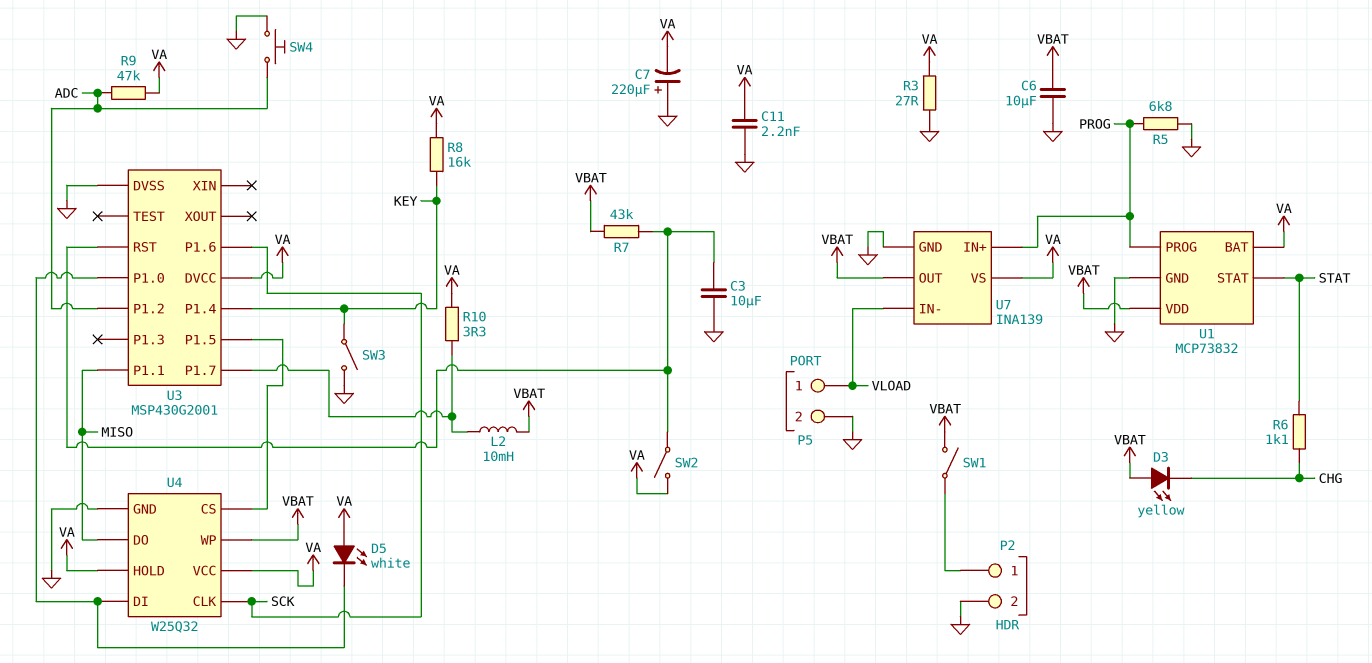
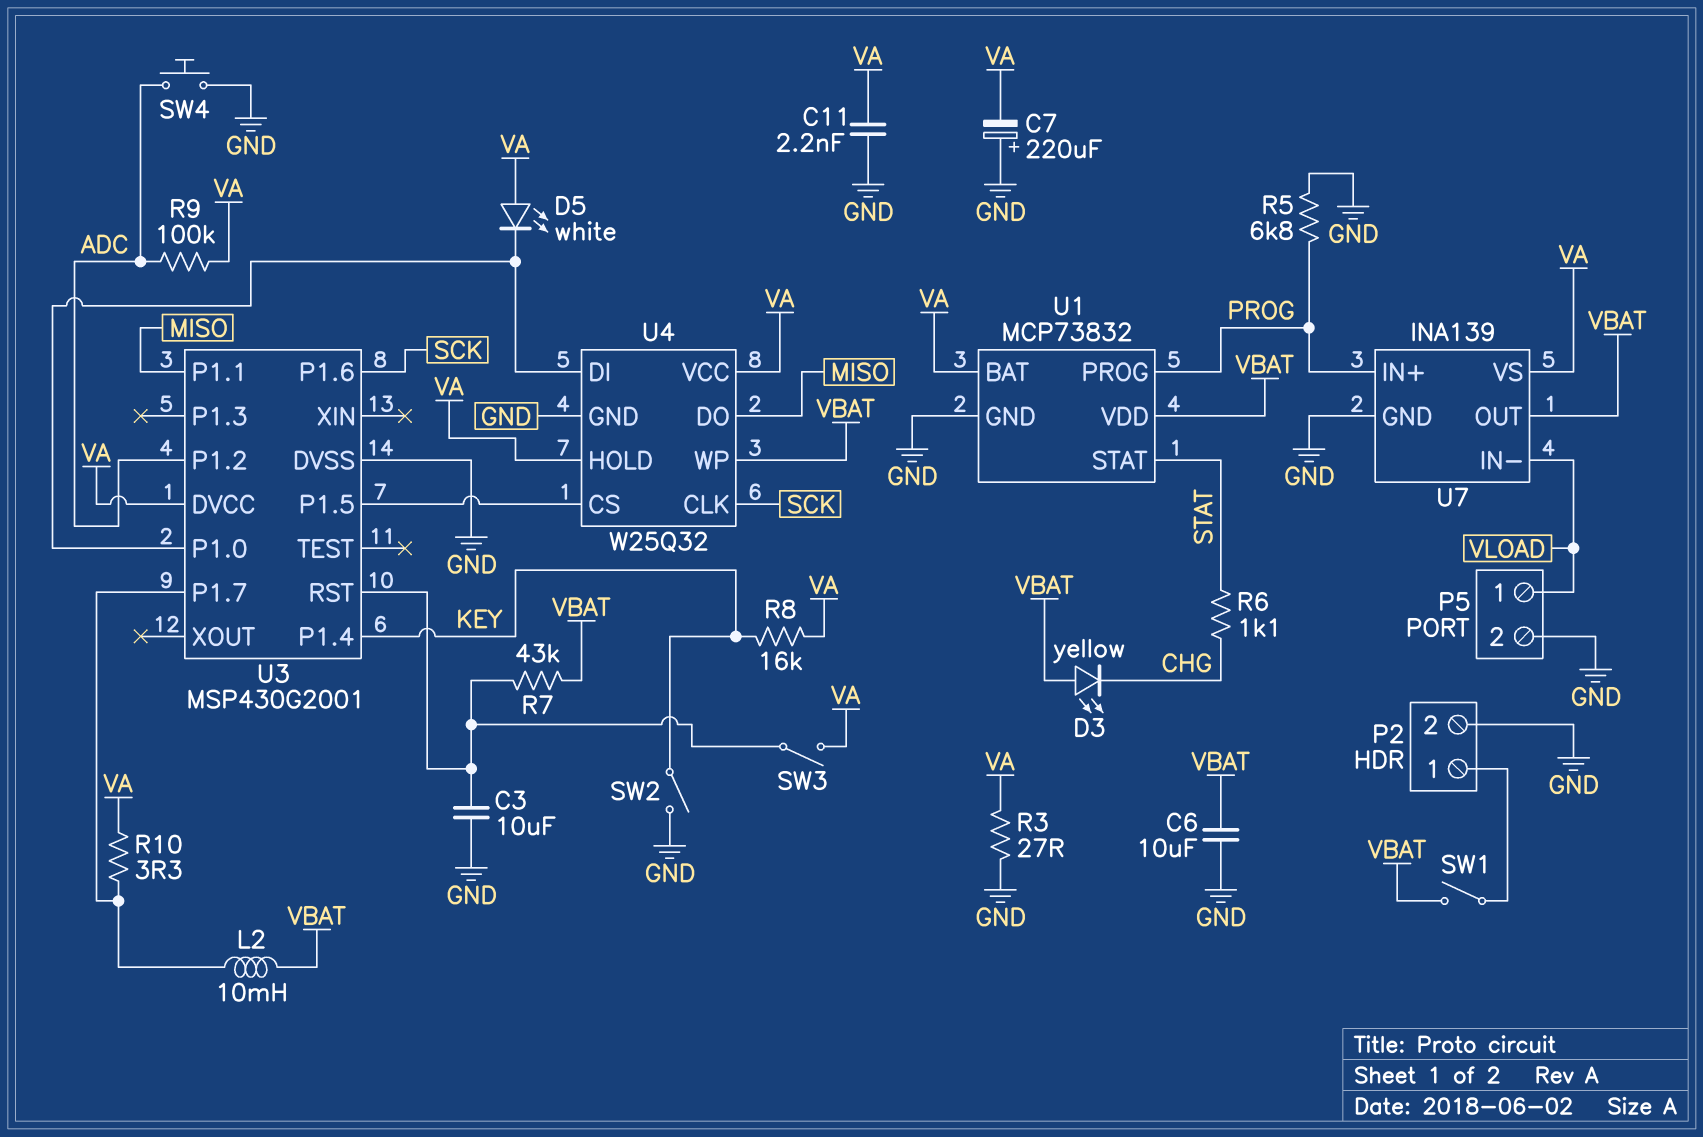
R9: 47k (ADC, VA) -> 100k (ADC, VA)
SW2: switch (U3/RST, VA) -> switch (GND, KEY)
SW3: switch (GND, KEY) -> switch (U3/RST, VA)

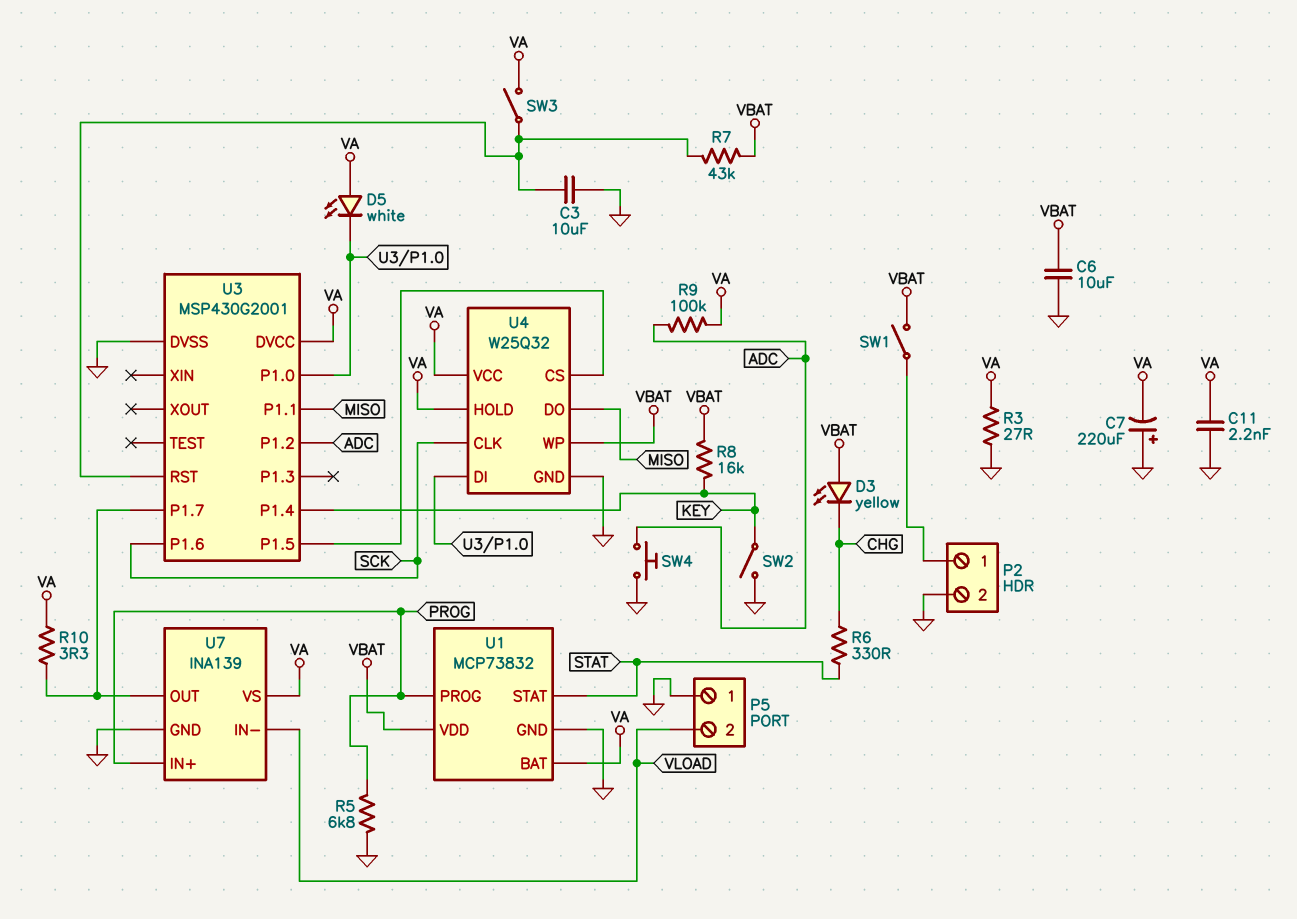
L2: 10mH (U3/P1.7, VBAT) -> none
P5 pin 1: VLOAD -> GND
P5 pin 2: GND -> VLOAD
R6: 1.1k (CHG, STAT) -> 330 (CHG, STAT)
R8: 16k (KEY, VA) -> 16k (KEY, VBAT)
U7 pin OUT: VBAT -> U3/P1.7

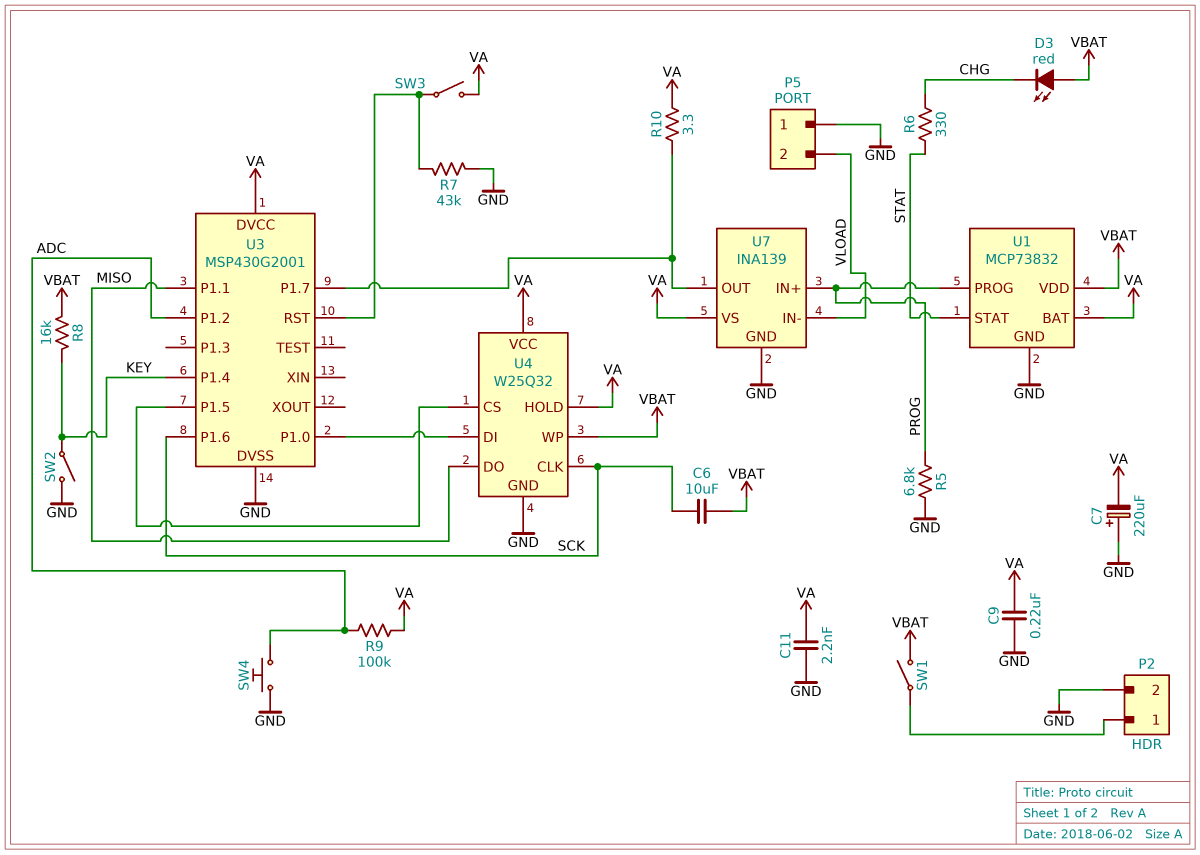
C3: 10uF (GND, U3/RST) -> none
C6: 10uF (GND, VBAT) -> 10uF (SCK, VBAT)
C9: none -> 220nF (GND, VA)
D3: LED yellow (A VBAT, K CHG) -> LED red (A VBAT, K CHG)
D5: LED white (A VA, K U3/P1.0) -> none
R3: 27 (GND, VA) -> none
R7: 43k (U3/RST, VBAT) -> 43k (GND, U3/RST)

